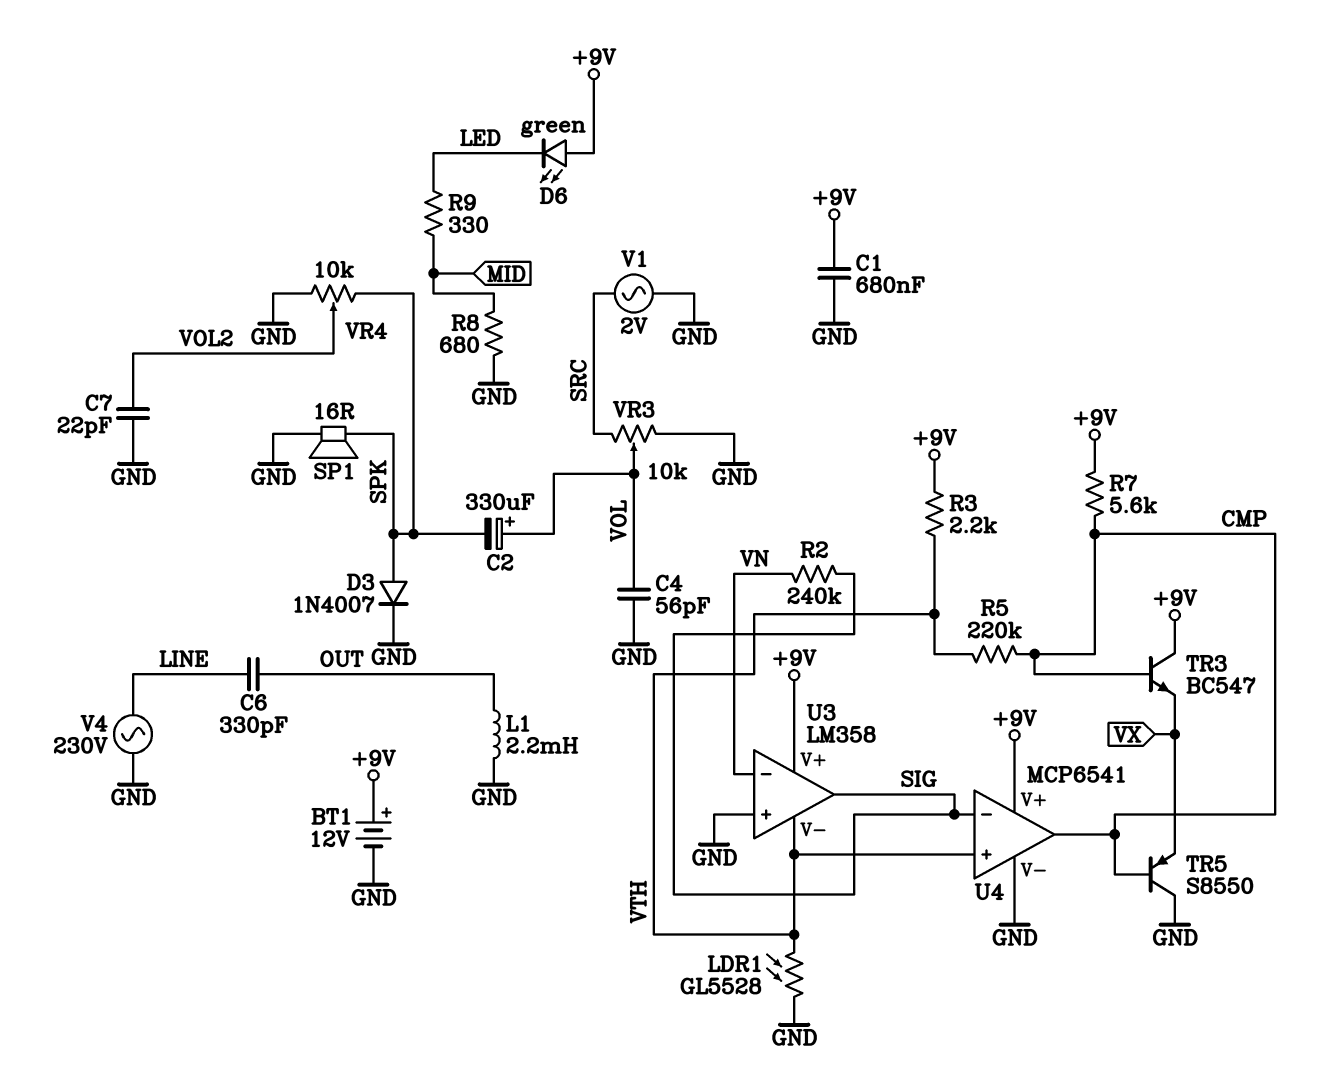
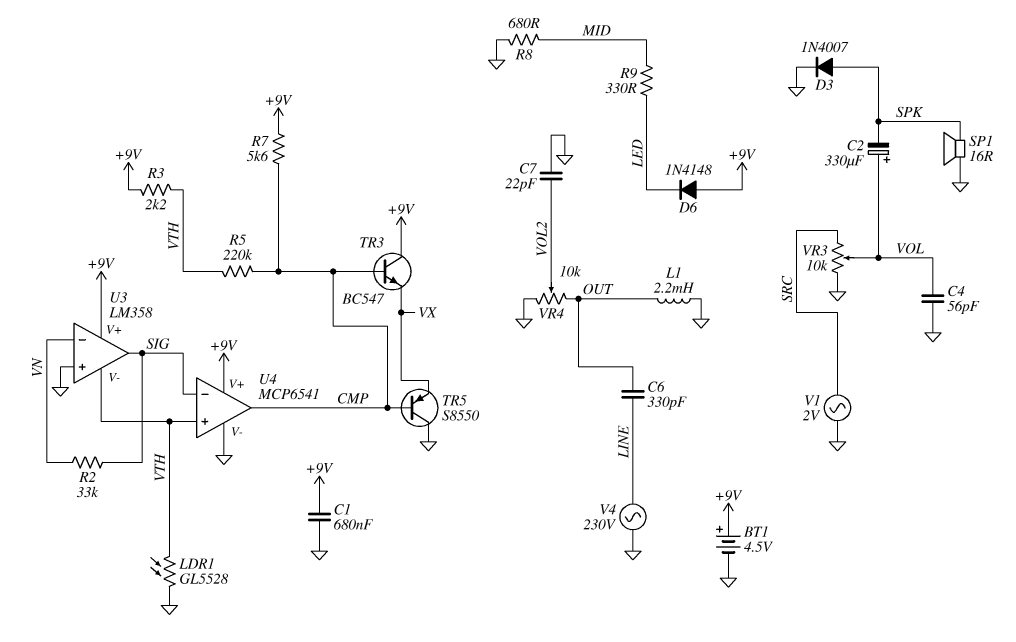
BT1: 12V (plus +9V, minus GND) -> 4.5V (plus +9V, minus GND)
D6: LED green (A +9V, K LED) -> diode 1N4148 (A +9V, K LED)
R2: 240k (SIG, VN) -> 33k (SIG, VN)
VR4: 10k (GND, SPK, wiper VOL2) -> 10k (GND, OUT, wiper VOL2)

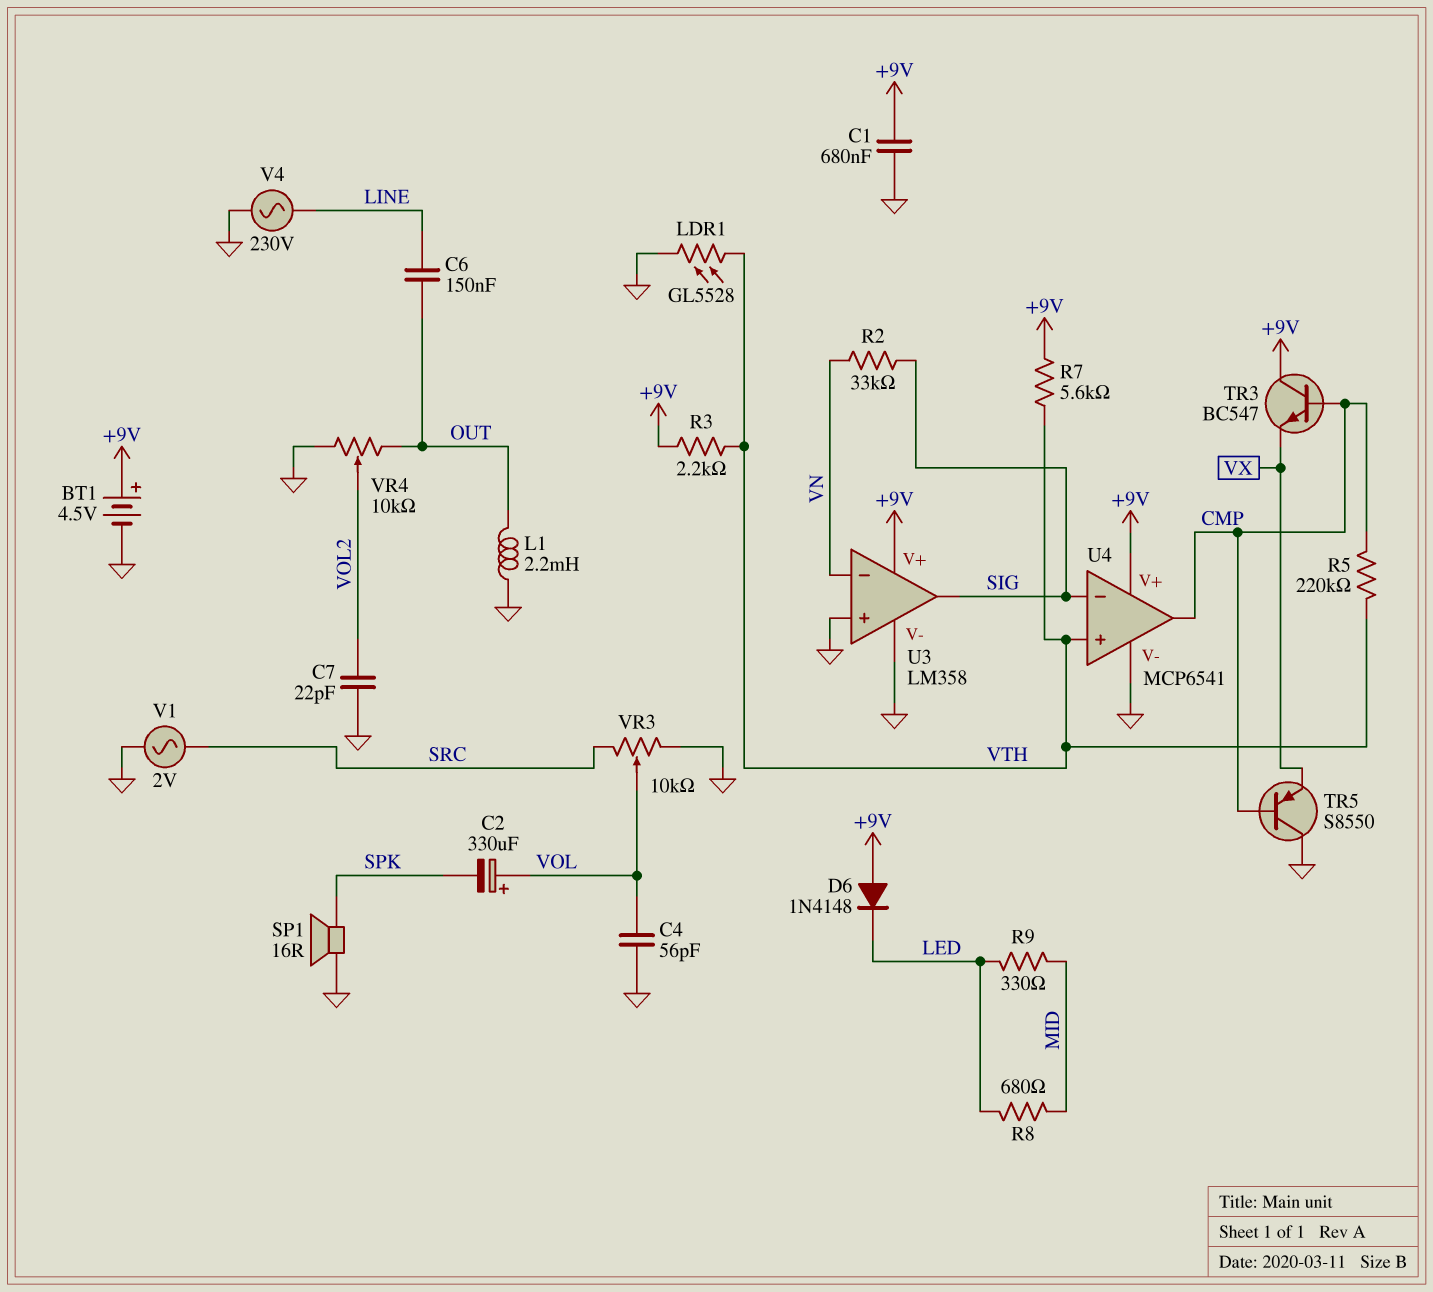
C6: 330pF (LINE, OUT) -> 150nF (LINE, OUT)
D3: diode 1N4007 (A SPK, K GND) -> none
R7: 5.6k (+9V, CMP) -> 5.6k (+9V, VTH)
R8: 680 (GND, MID) -> 680 (LED, MID)
U3 pin V-: VTH -> GND

